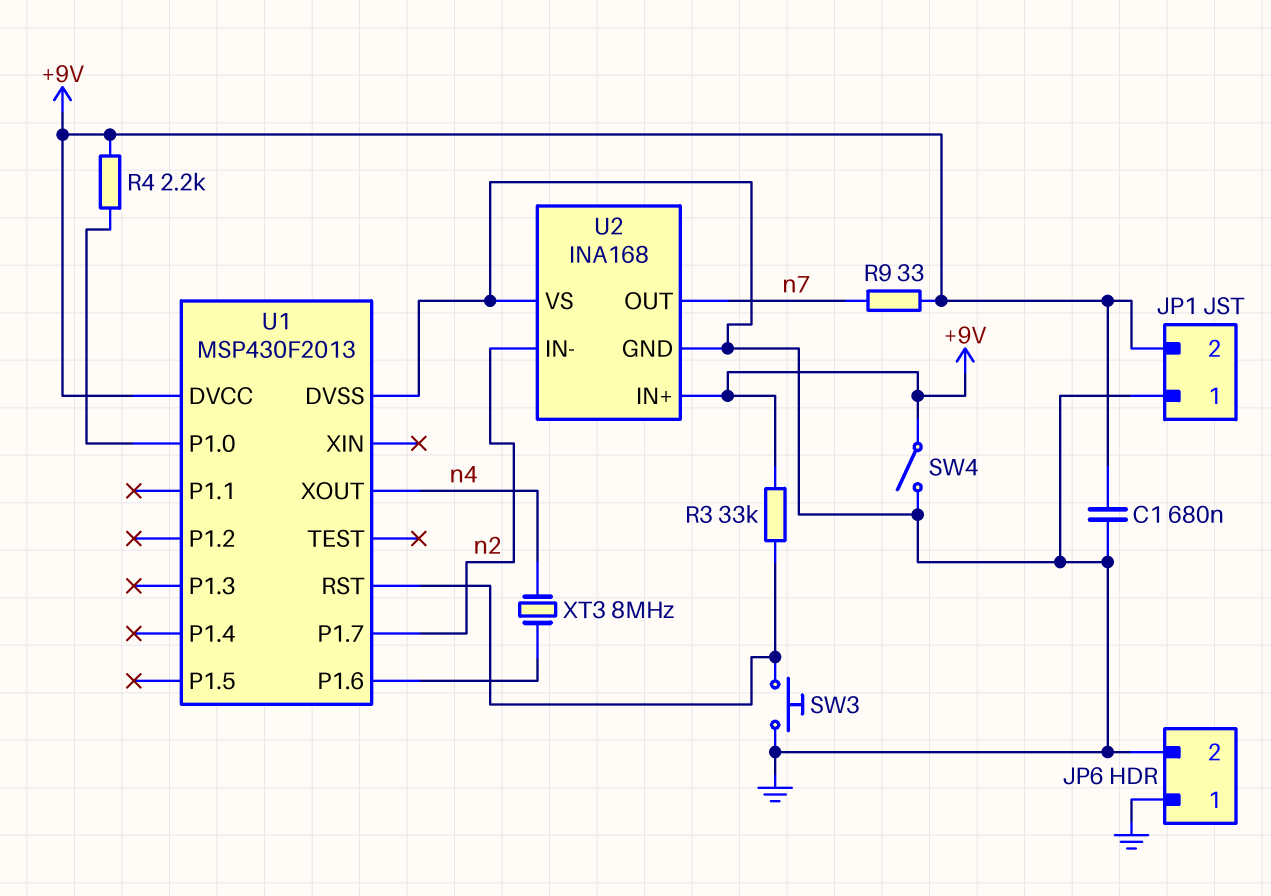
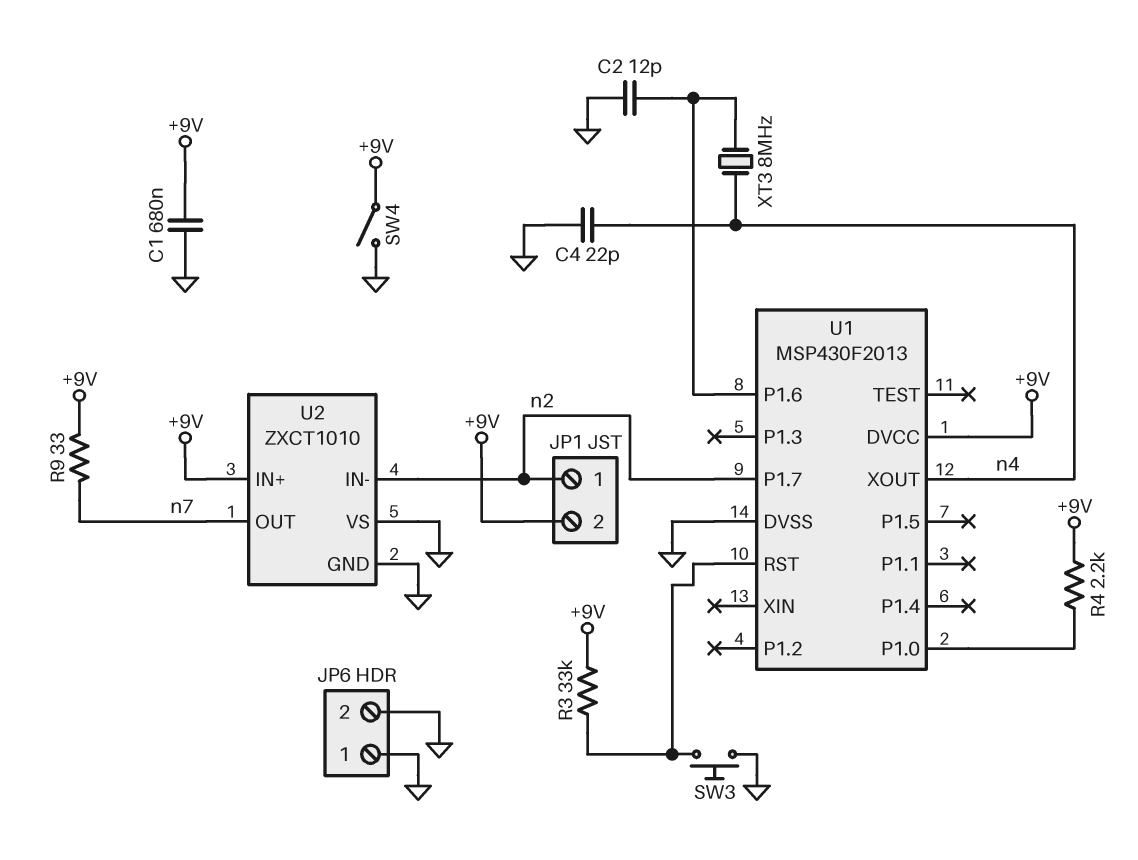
C2: none -> 12pF (GND, U1/P1.6)
C4: none -> 22pF (GND, n4)
JP1 pin 1: GND -> n2
U2: INA168 -> ZXCT1010

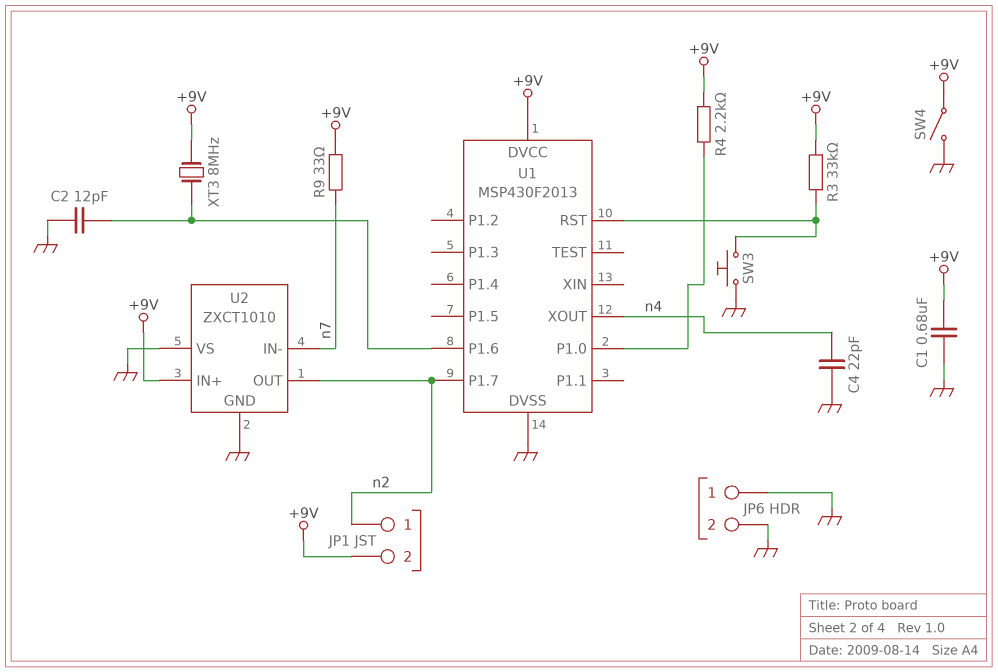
U2 pin IN-: n2 -> n7
U2 pin OUT: n7 -> n2
XT3: 8MHz (U1/P1.6, n4) -> 8MHz (+9V, U1/P1.6)

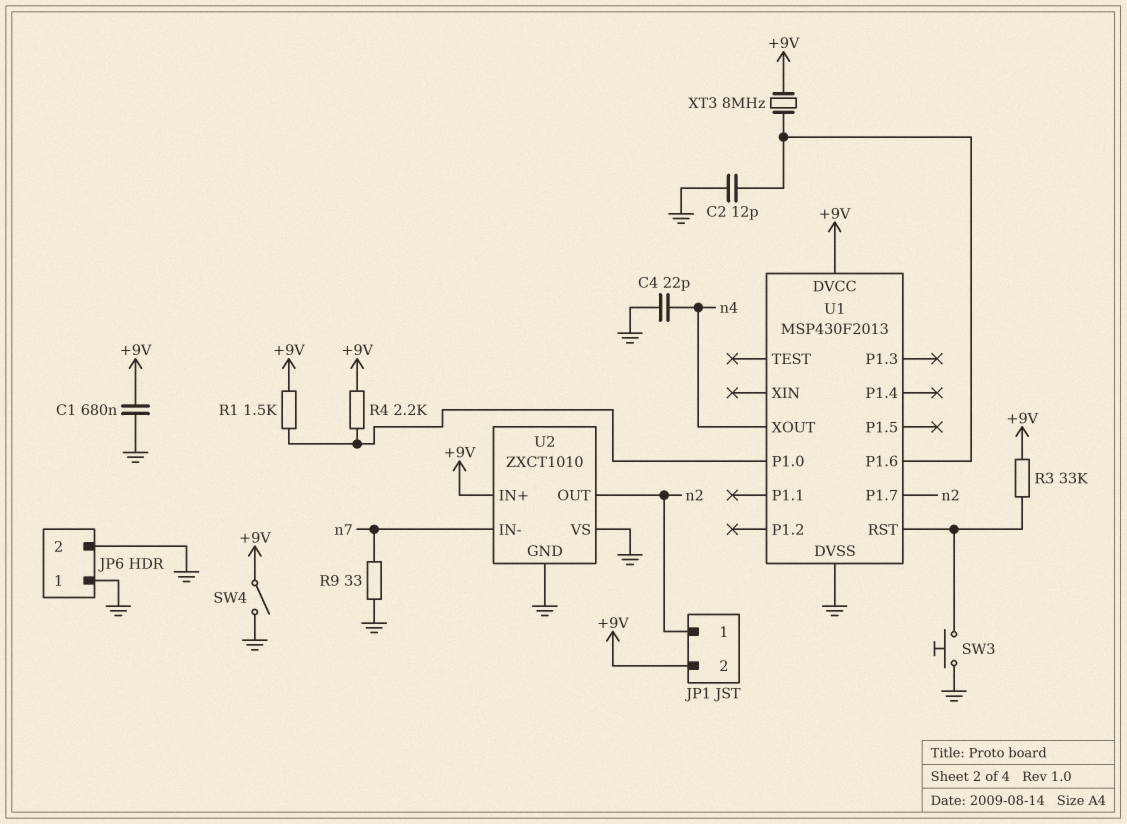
R1: none -> 1.5k (+9V, U1/P1.0)
R9: 33 (+9V, n7) -> 33 (GND, n7)

